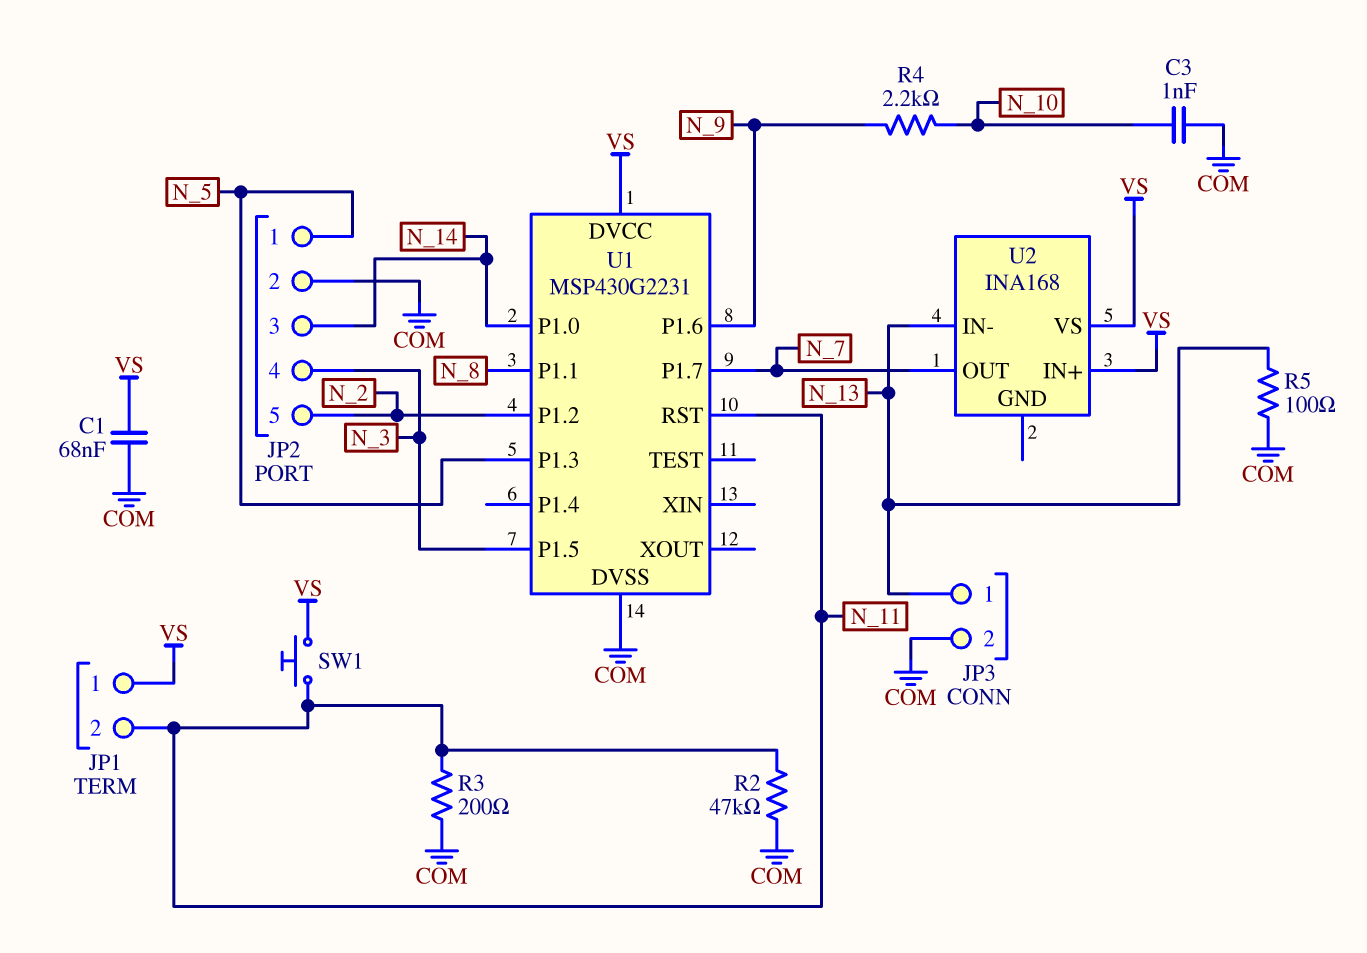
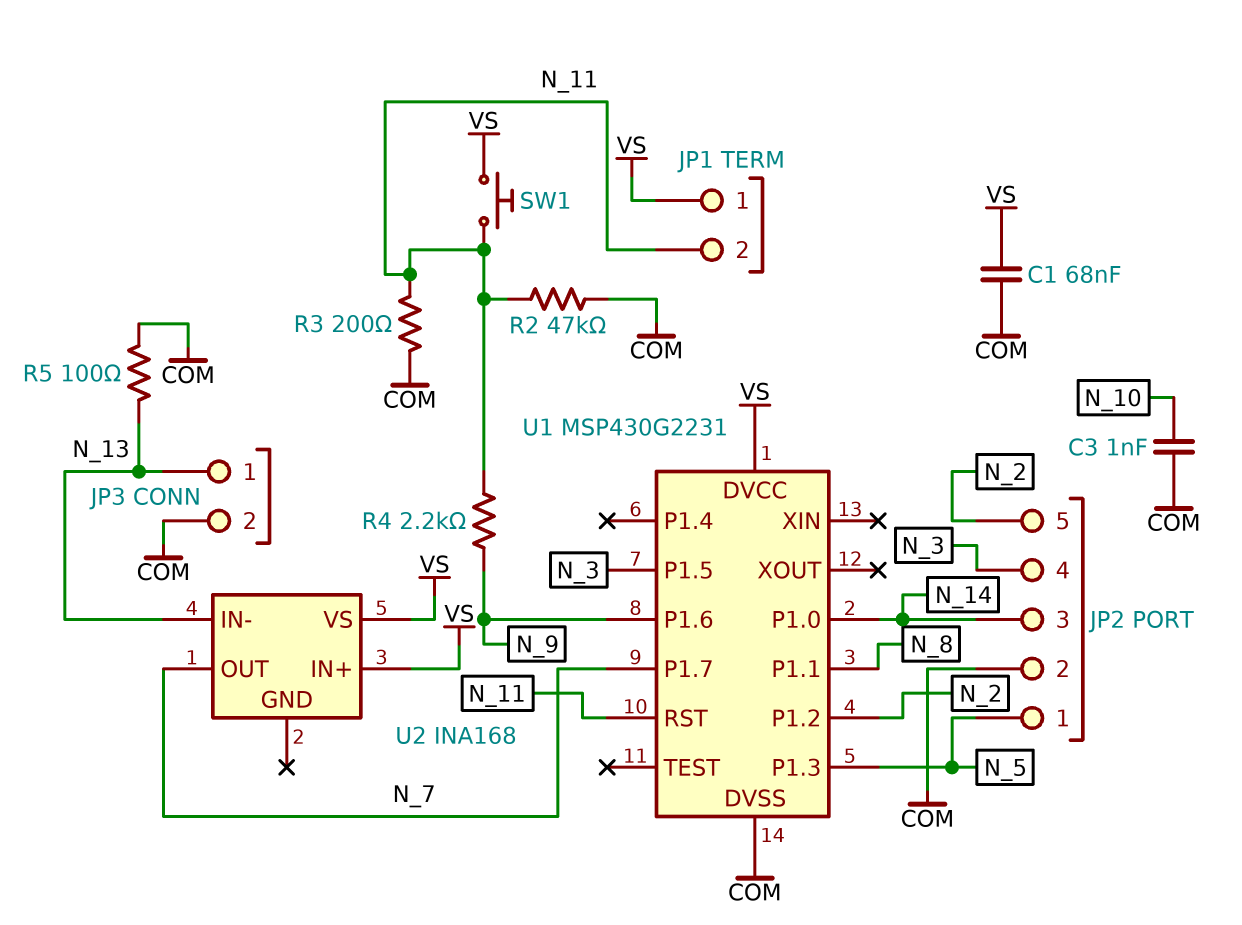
R4: 2.2k (N_9, N_10) -> 2.2k (N_9, N_11)

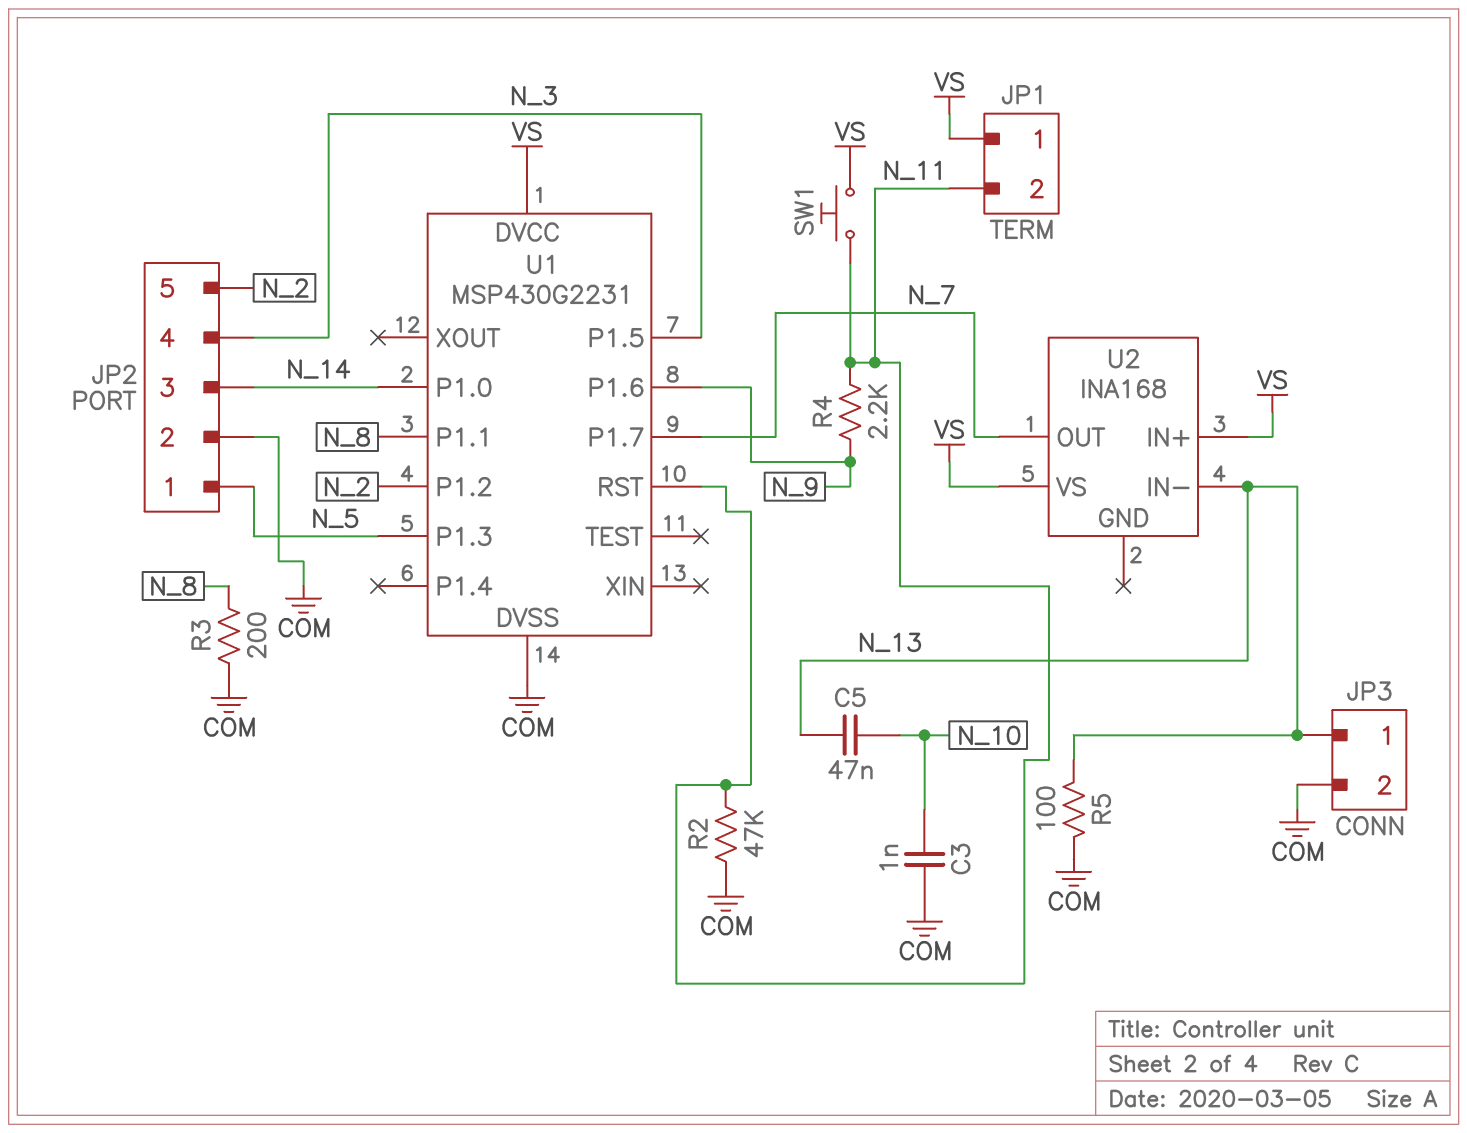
C1: 68nF (COM, VS) -> none
C5: none -> 47nF (N_10, N_13)
R3: 200 (COM, N_11) -> 200 (COM, N_8)

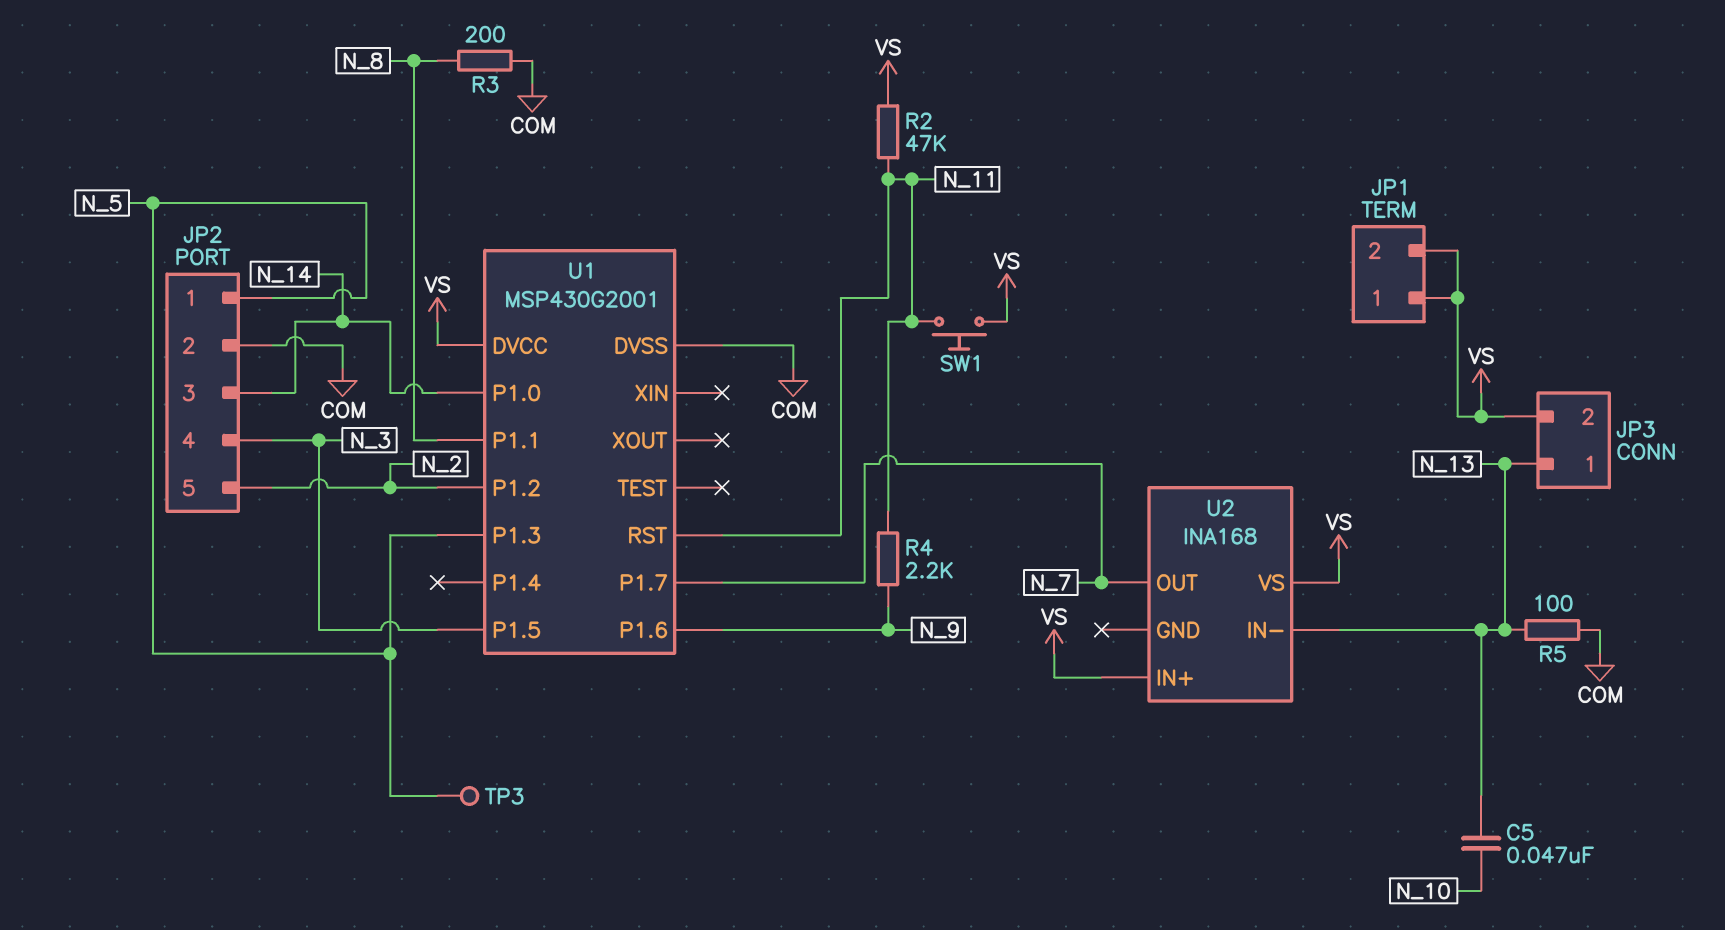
C3: 1nF (COM, N_10) -> none
JP1 pin 2: N_11 -> VS
JP3 pin 2: COM -> VS
R2: 47k (COM, N_11) -> 47k (N_11, VS)
TP3: none -> test point (N_5)
U1: MSP430G2231 -> MSP430G2001

